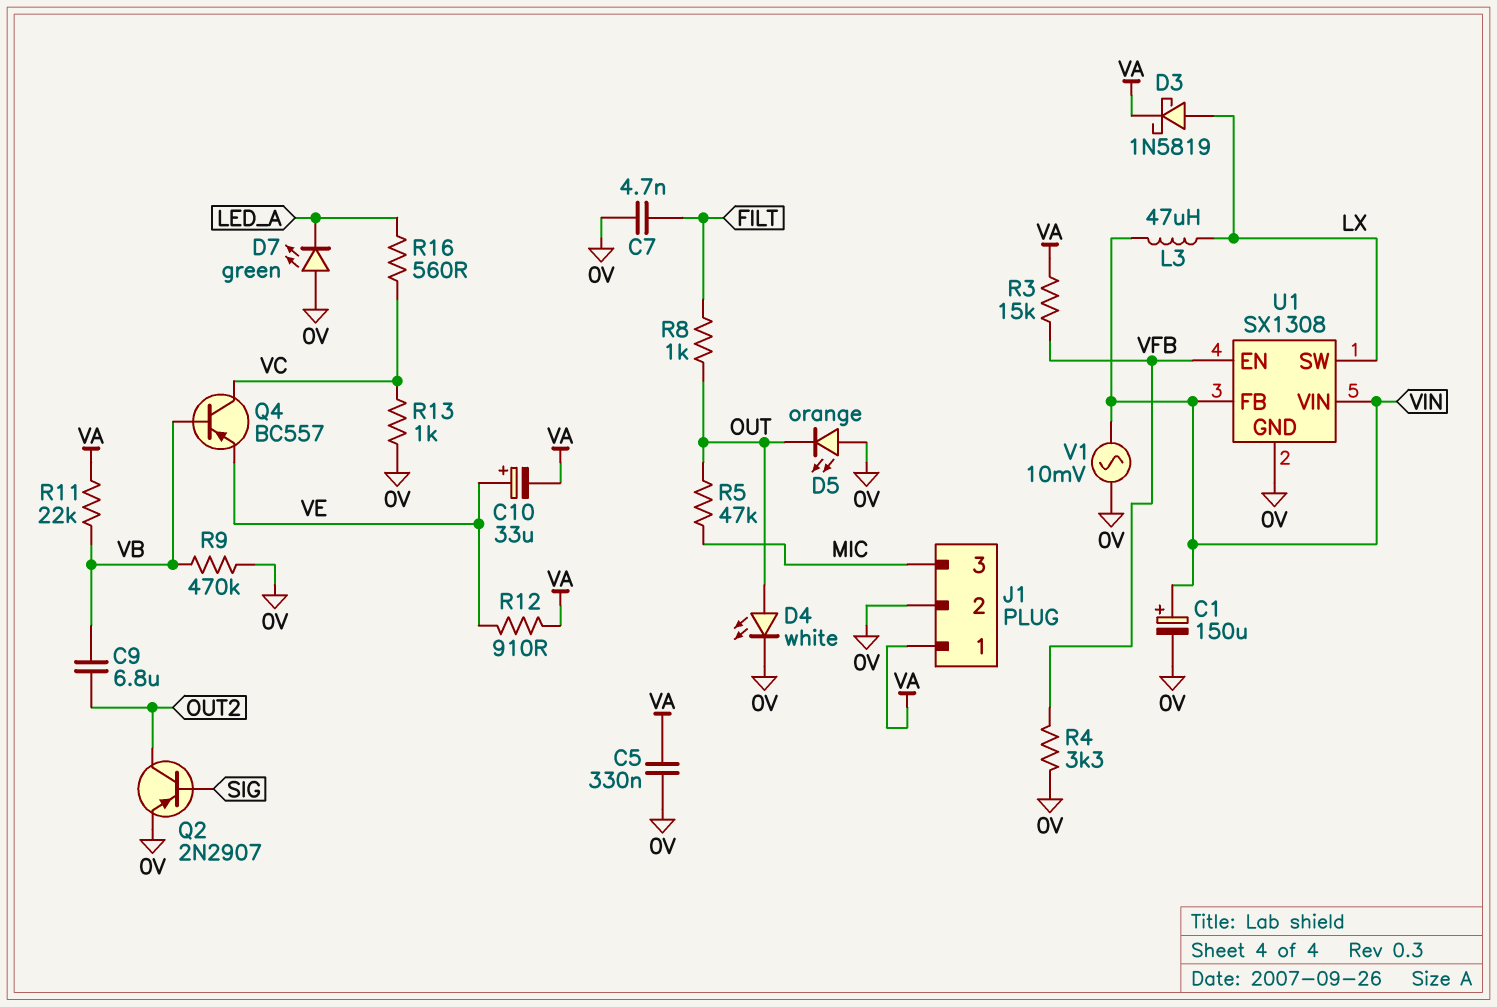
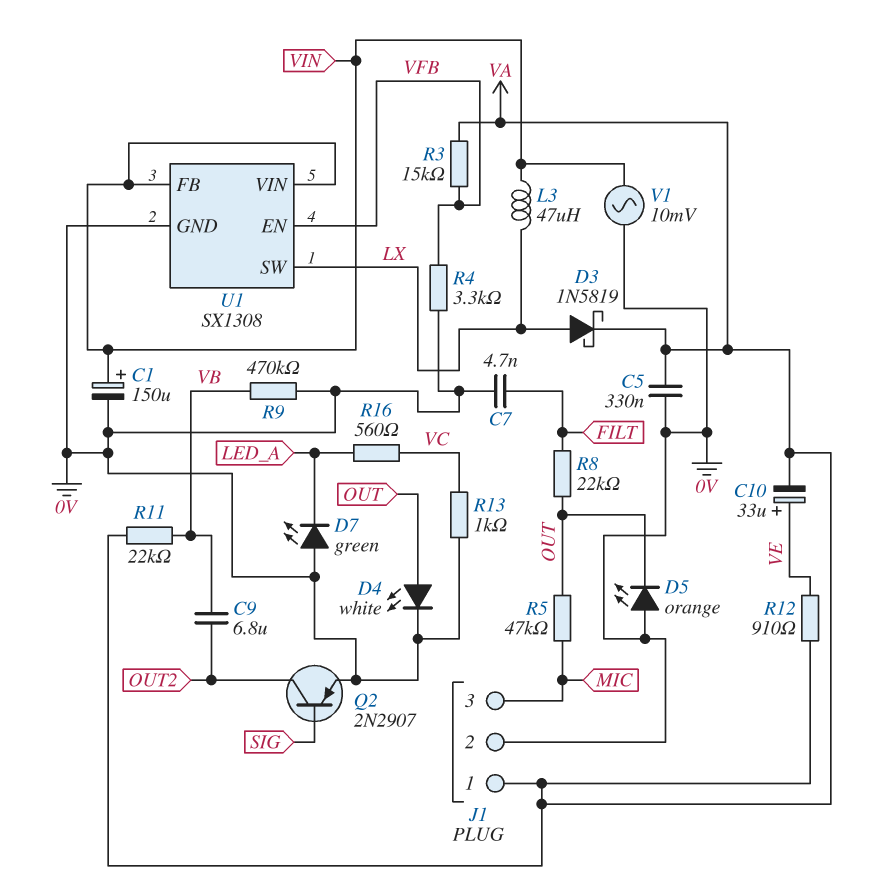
Q4: PNP BC557 (B VB, C VC, E VE) -> none
R8: 1k (FILT, OUT) -> 22k (FILT, OUT)

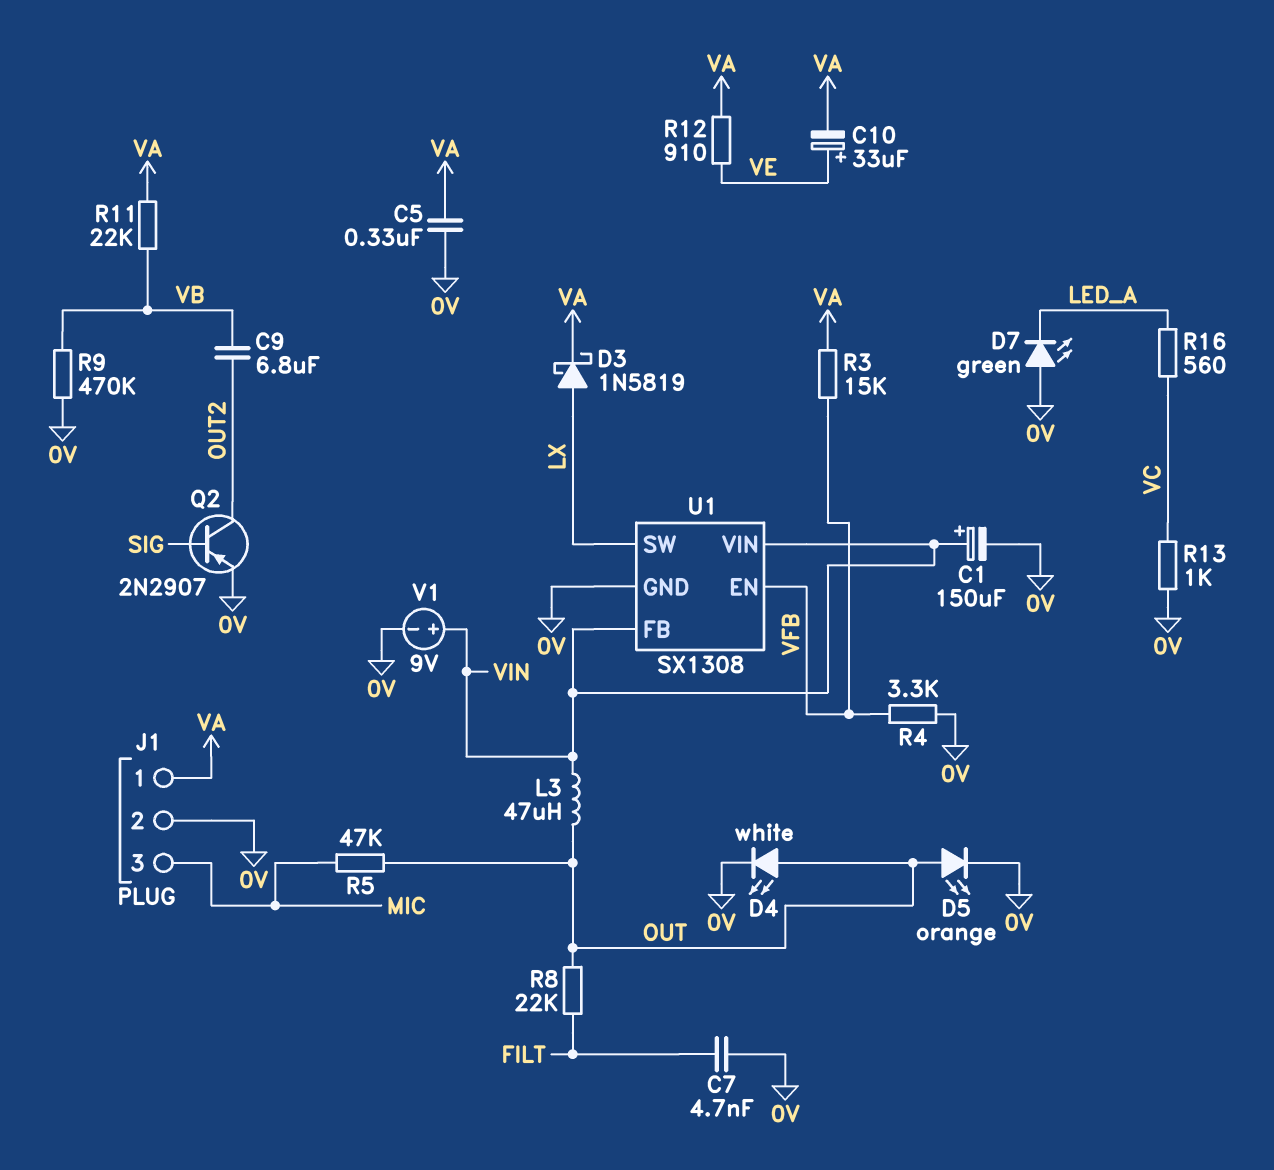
D5: LED orange (A 0V, K OUT) -> LED orange (A OUT, K 0V)
L3: 47uH (LX, VIN) -> 47uH (OUT, VIN)
V1: AC 10mV (0V, VIN) -> 9V (plus VIN, minus 0V)

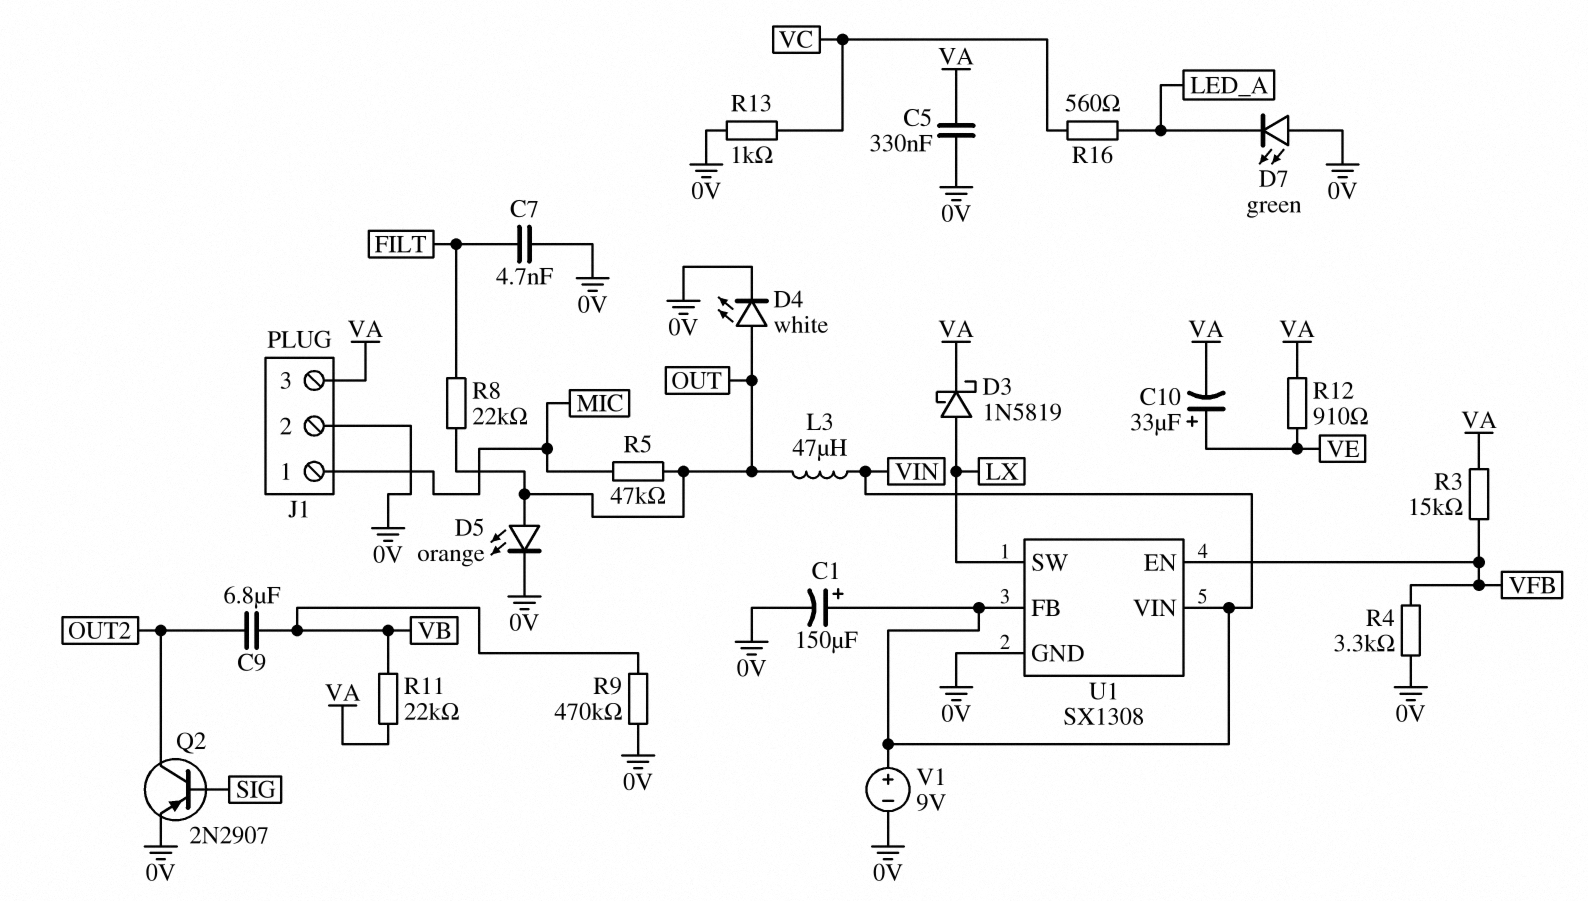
J1 pin 1: VA -> MIC
J1 pin 3: MIC -> VA

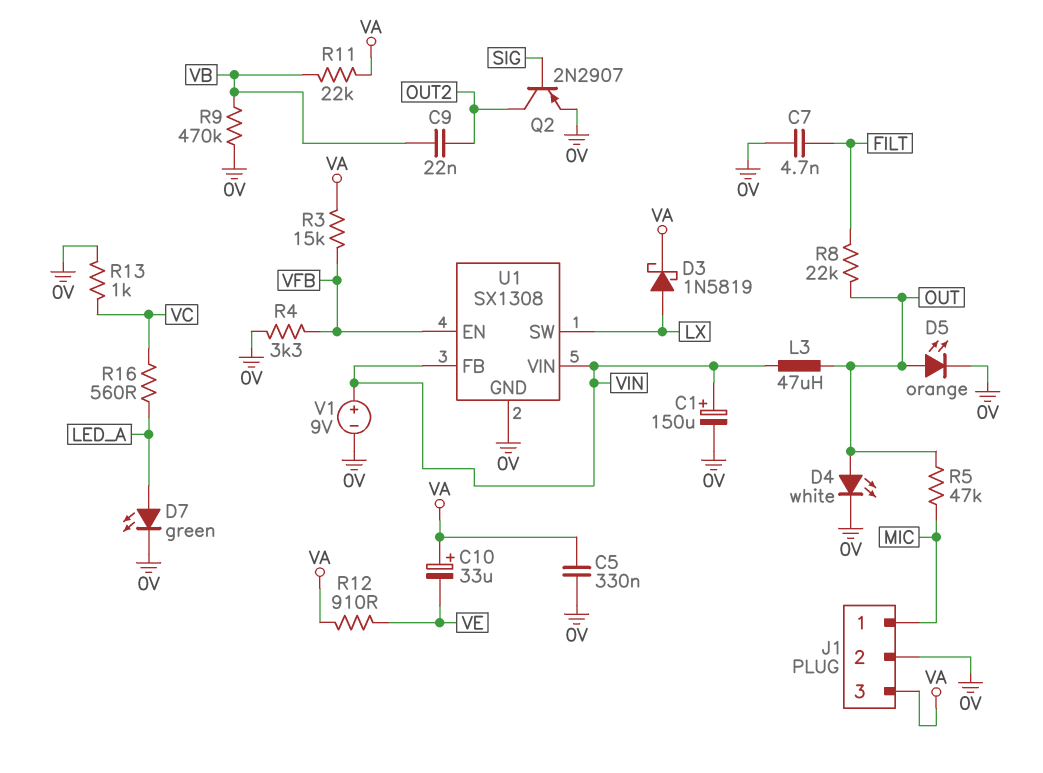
C9: 6.8uF (OUT2, VB) -> 22nF (OUT2, VB)
C10: 33uF (plus VE, minus VA) -> 33uF (plus VA, minus VE)
D7: LED green (A 0V, K LED_A) -> LED green (A LED_A, K 0V)

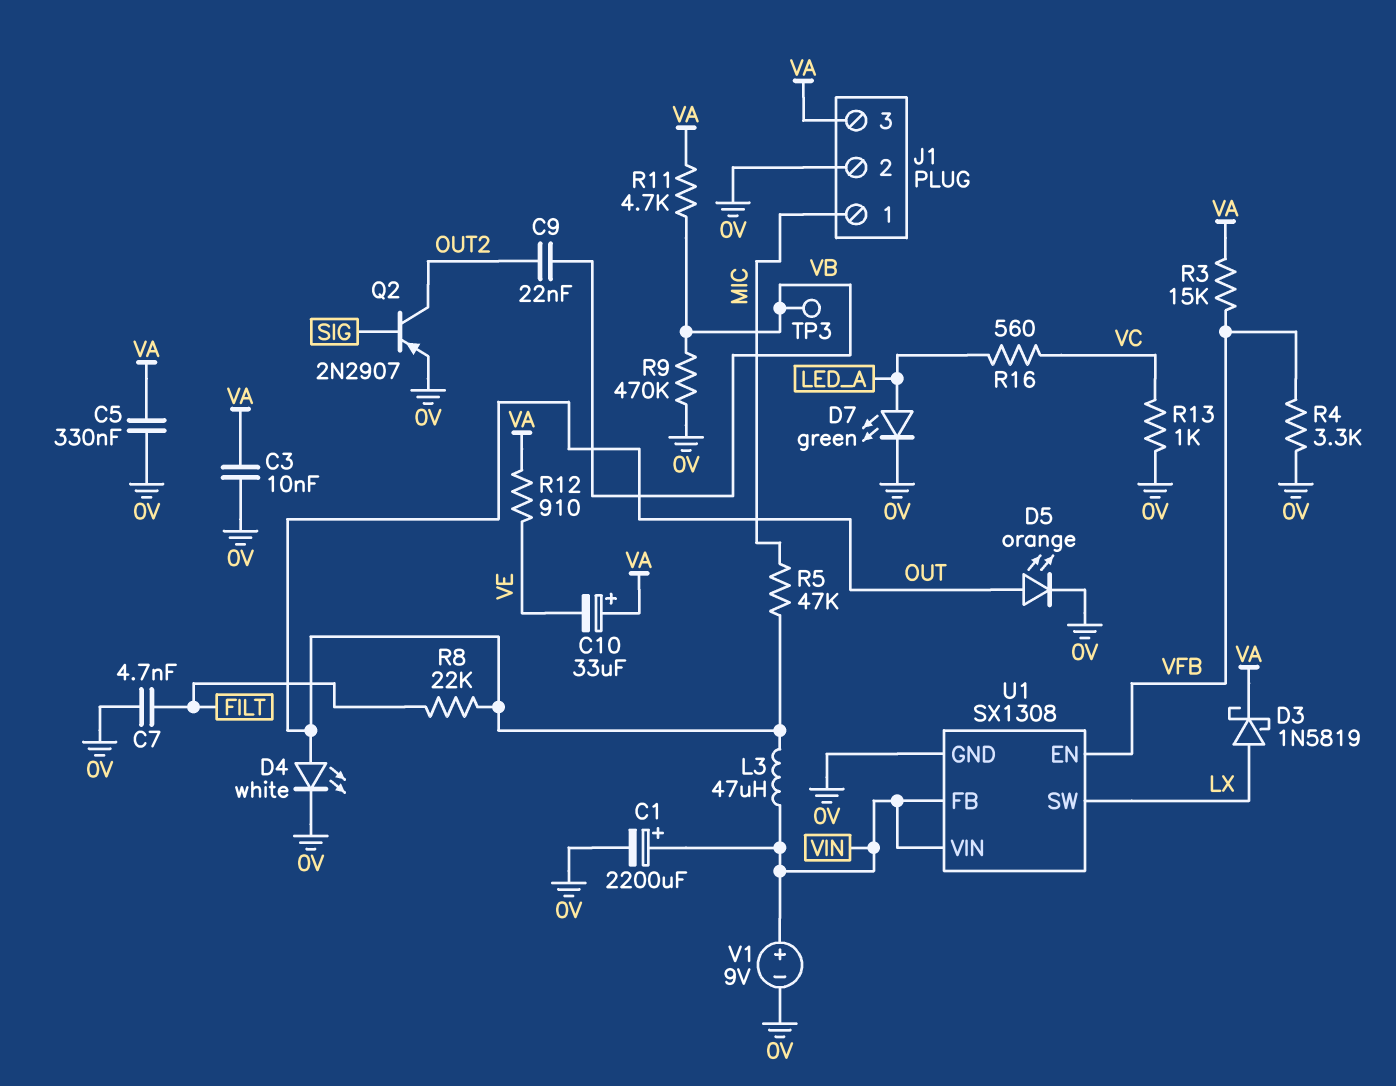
C1: 150uF (plus VIN, minus 0V) -> 2200uF (plus VIN, minus 0V)
C3: none -> 10nF (0V, VA)
R11: 22k (VA, VB) -> 4.7k (VA, VB)
TP3: none -> test point (VB)

